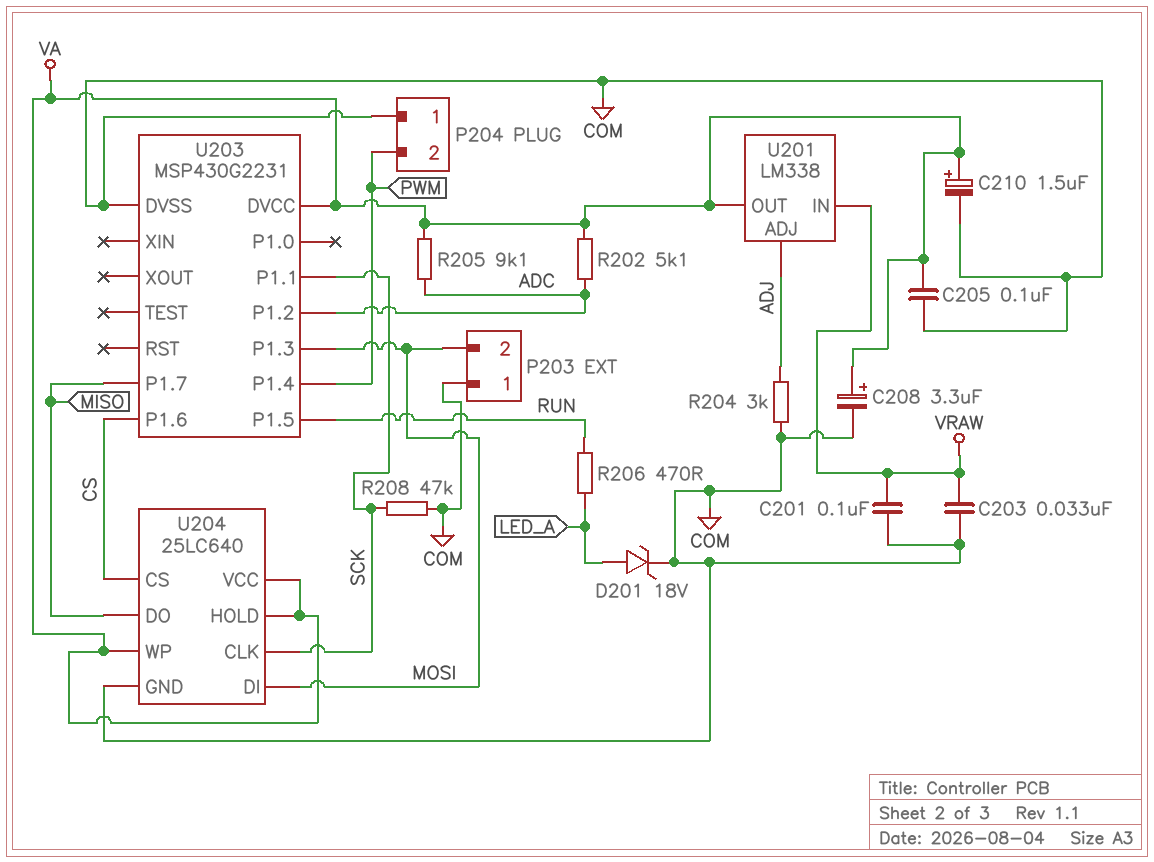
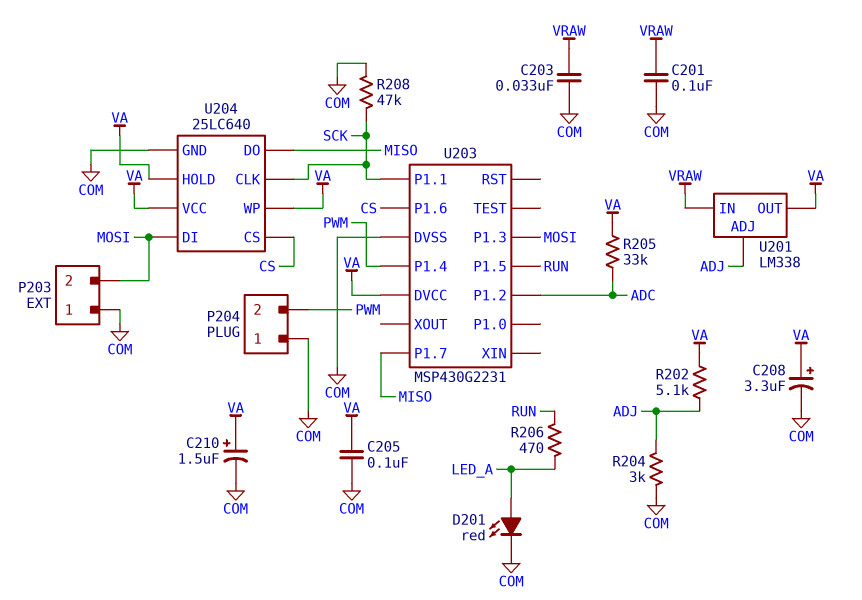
D201: zener 18V (A LED_A, K COM) -> LED red (A LED_A, K COM)
R202: 5.1k (ADC, VA) -> 5.1k (ADJ, VA)
R205: 9.1k (ADC, VA) -> 33k (ADC, VA)

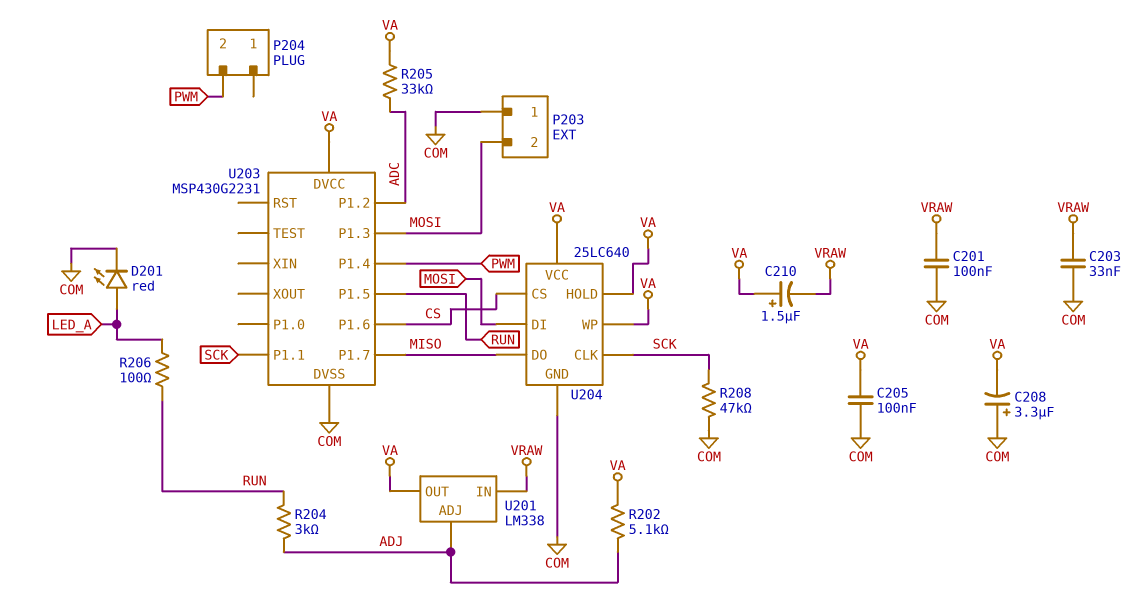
C208: 3.3uF (plus VA, minus COM) -> 3.3uF (plus COM, minus VA)
C210: 1.5uF (plus VA, minus COM) -> 1.5uF (plus VA, minus VRAW)
P204 pin 1: COM -> none
R204: 3k (ADJ, COM) -> 3k (ADJ, RUN)
R206: 470 (LED_A, RUN) -> 100 (LED_A, RUN)

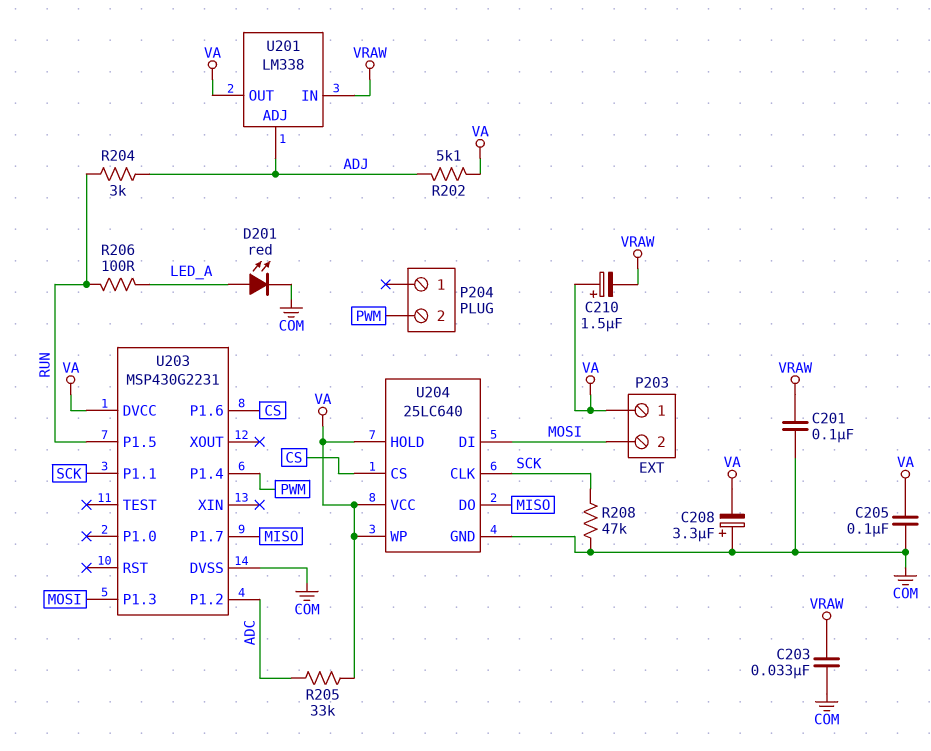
P203 pin 1: COM -> VA

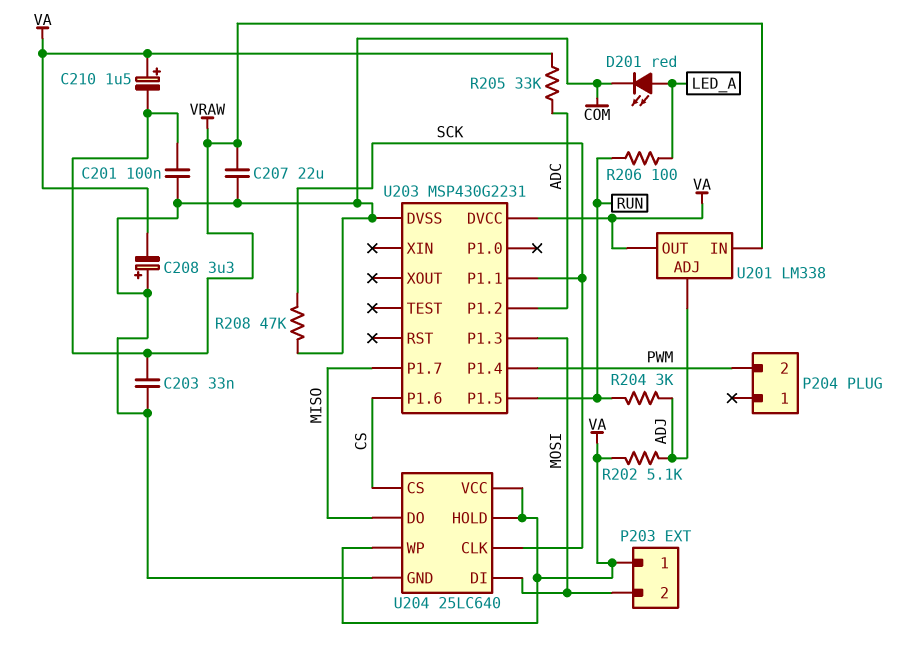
C205: 100nF (COM, VA) -> none
C207: none -> 22uF (COM, VRAW)

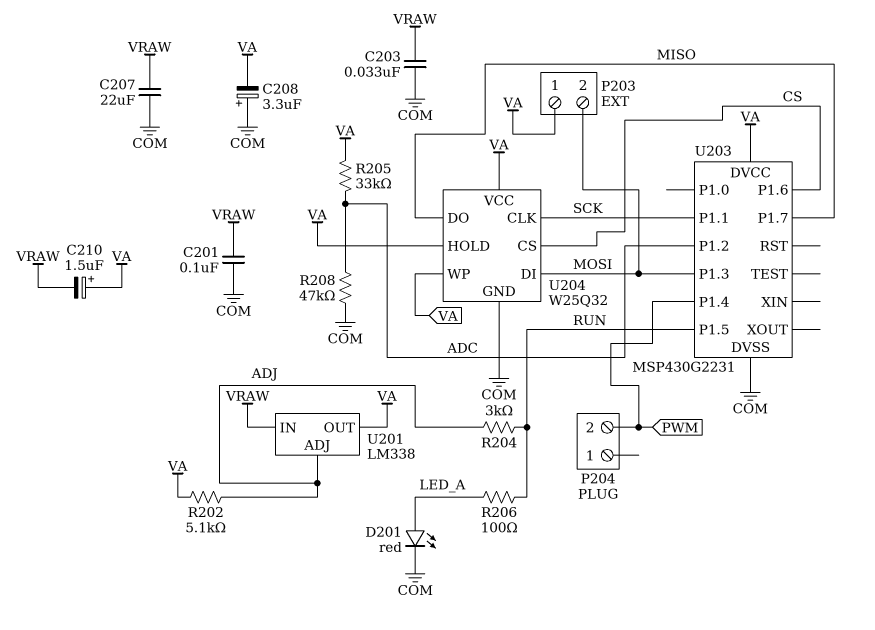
R208: 47k (COM, SCK) -> 47k (ADC, COM)
U204: 25LC640 -> W25Q32

